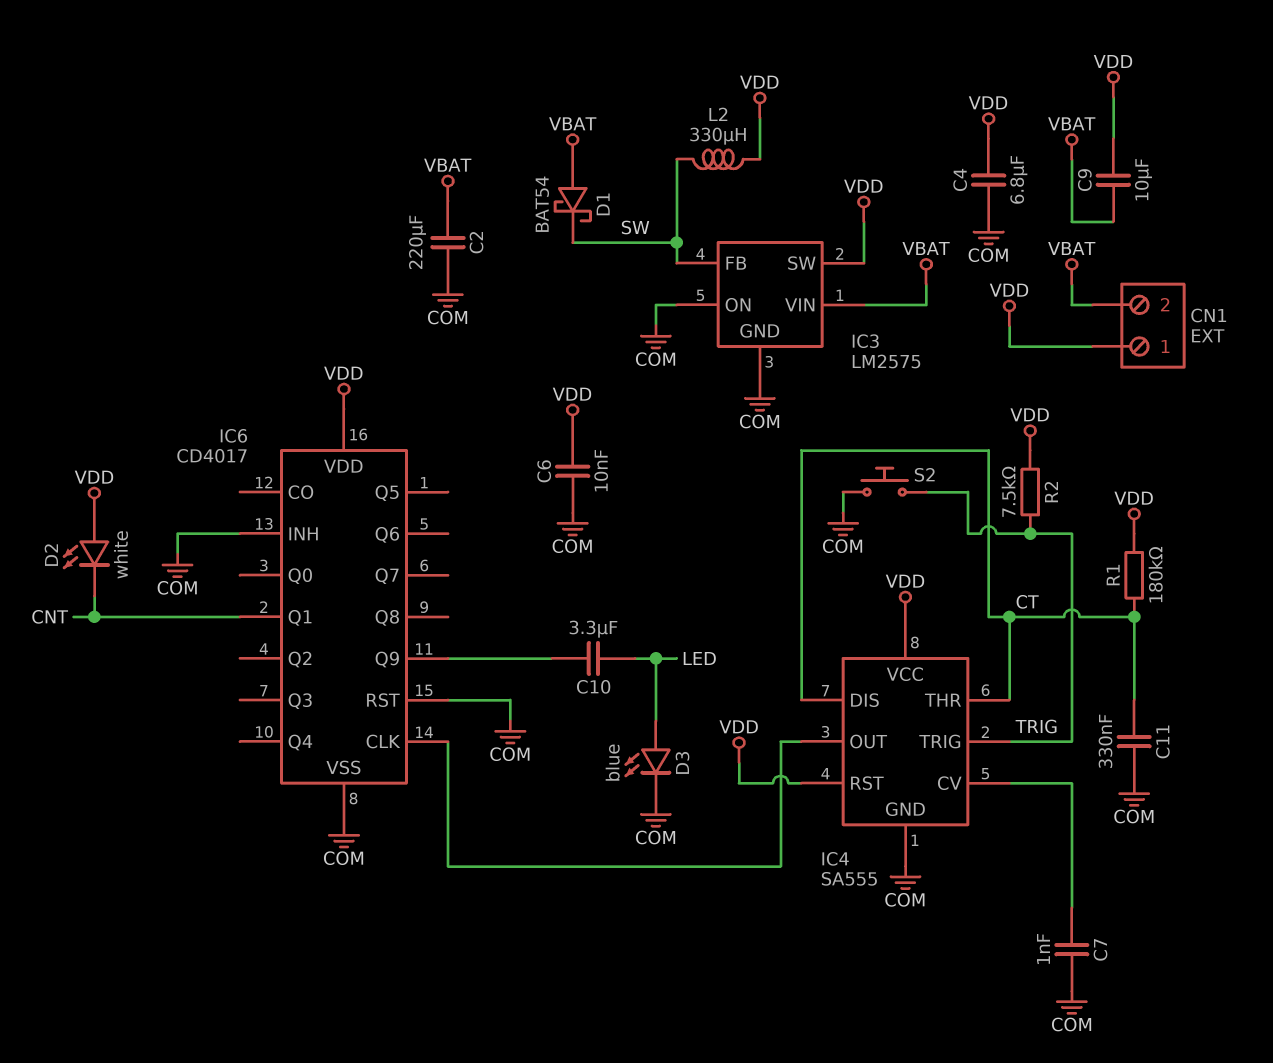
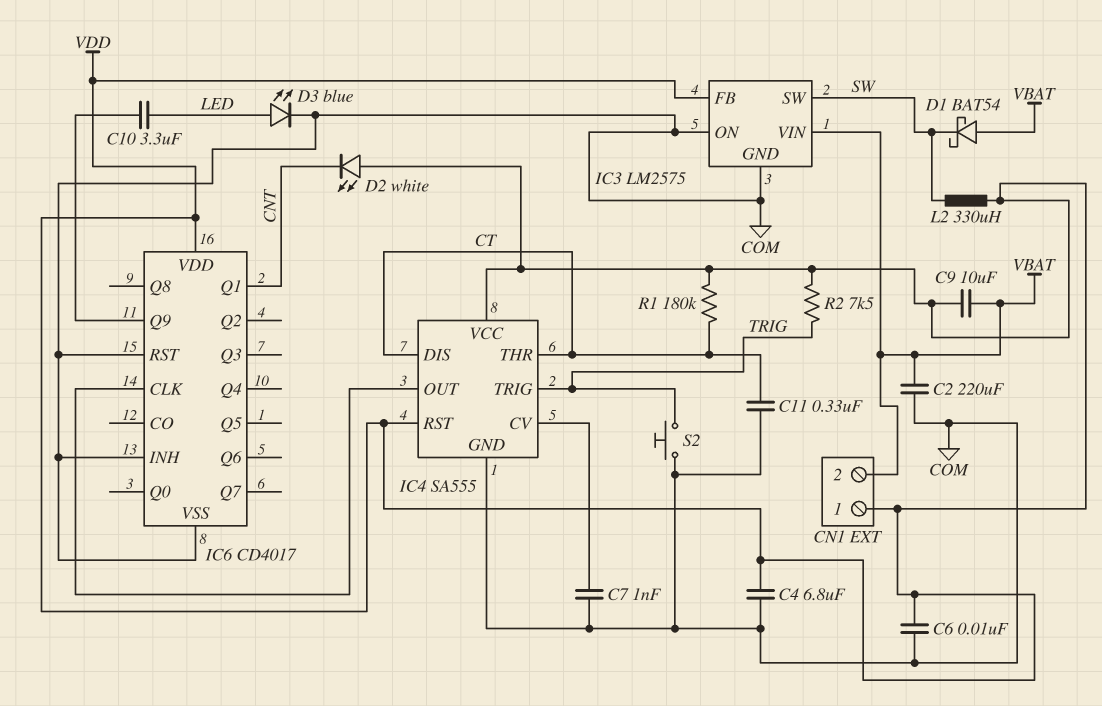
IC3 pin FB: SW -> VDD
IC3 pin SW: VDD -> SW

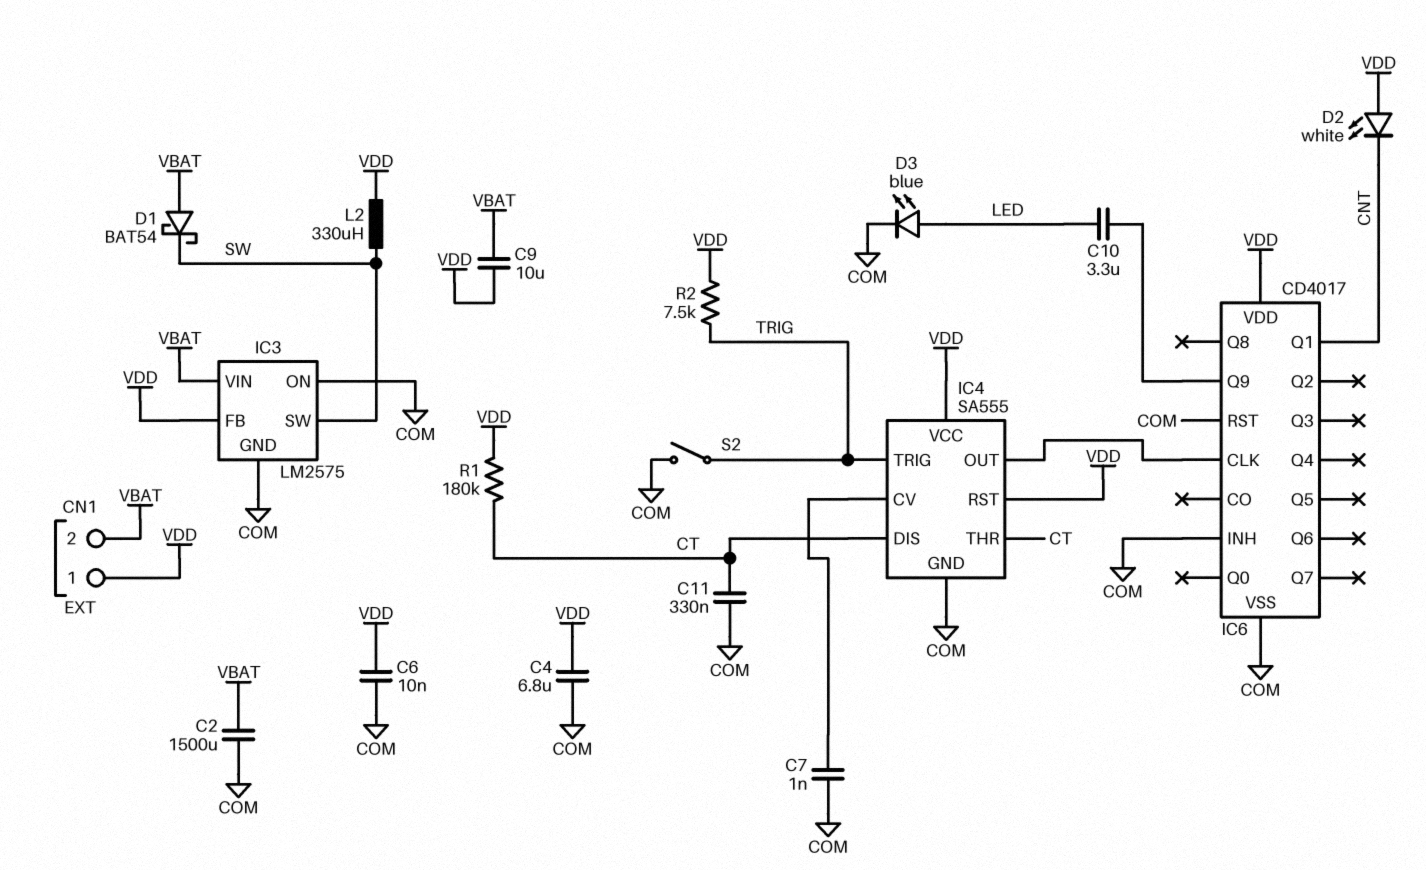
C2: 220uF (COM, VBAT) -> 1500uF (COM, VBAT)
S2: button (COM, TRIG) -> switch (COM, TRIG)

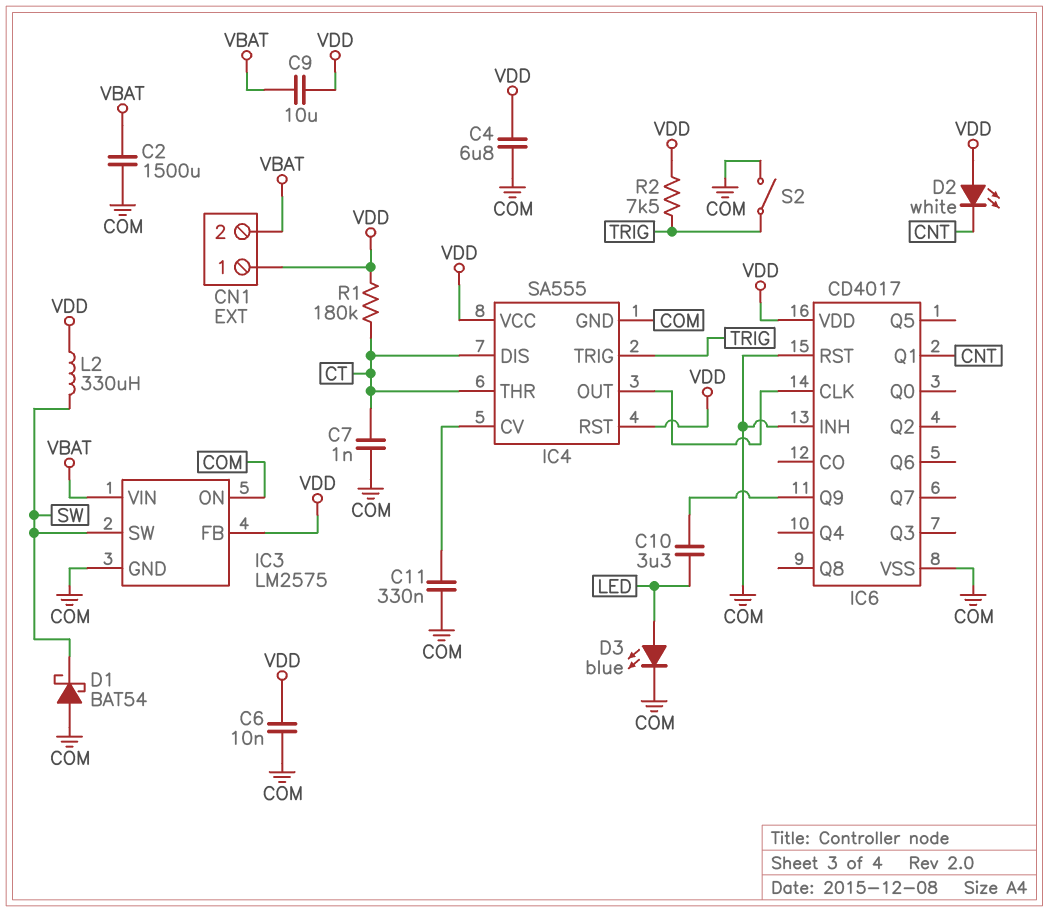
C7: 1nF (COM, IC4/CV) -> 1nF (COM, CT)
C11: 330nF (COM, CT) -> 330nF (COM, IC4/CV)
D1: schottky BAT54 (A VBAT, K SW) -> schottky BAT54 (A COM, K SW)

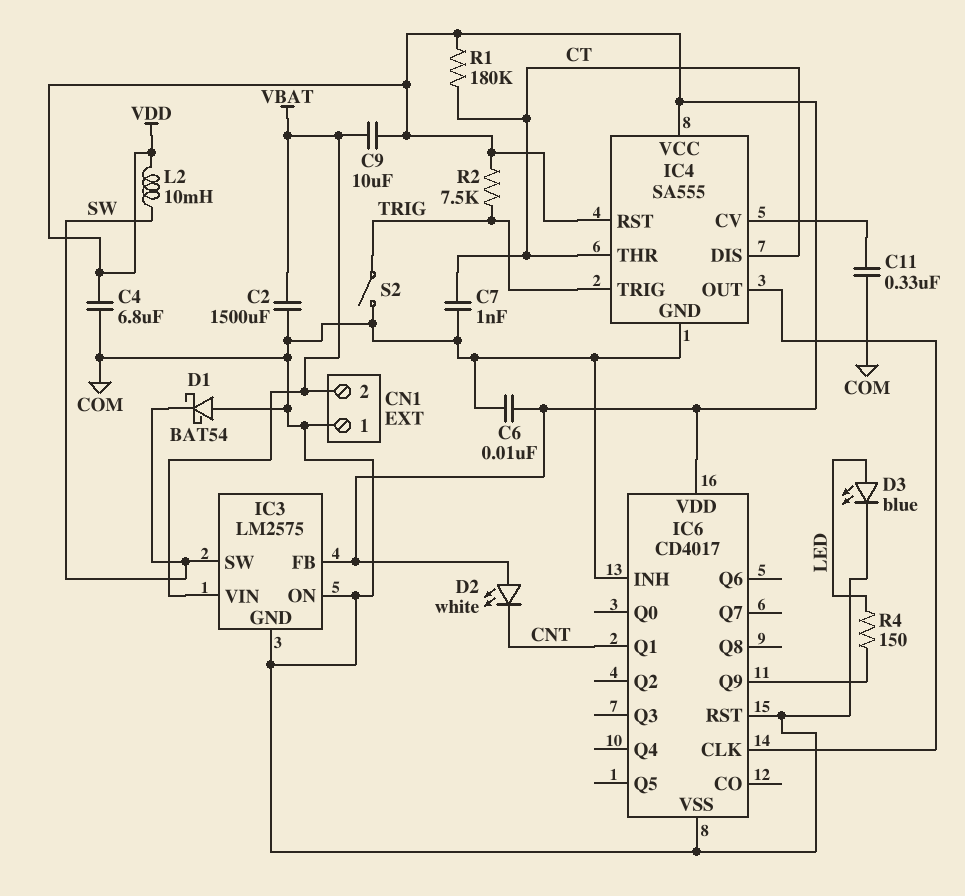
C10: 3.3uF (IC6/Q9, LED) -> none
CN1 pin 1: VDD -> COM
L2: 330uH (SW, VDD) -> 10mH (SW, VDD)
R4: none -> 150 (IC6/Q9, LED)

